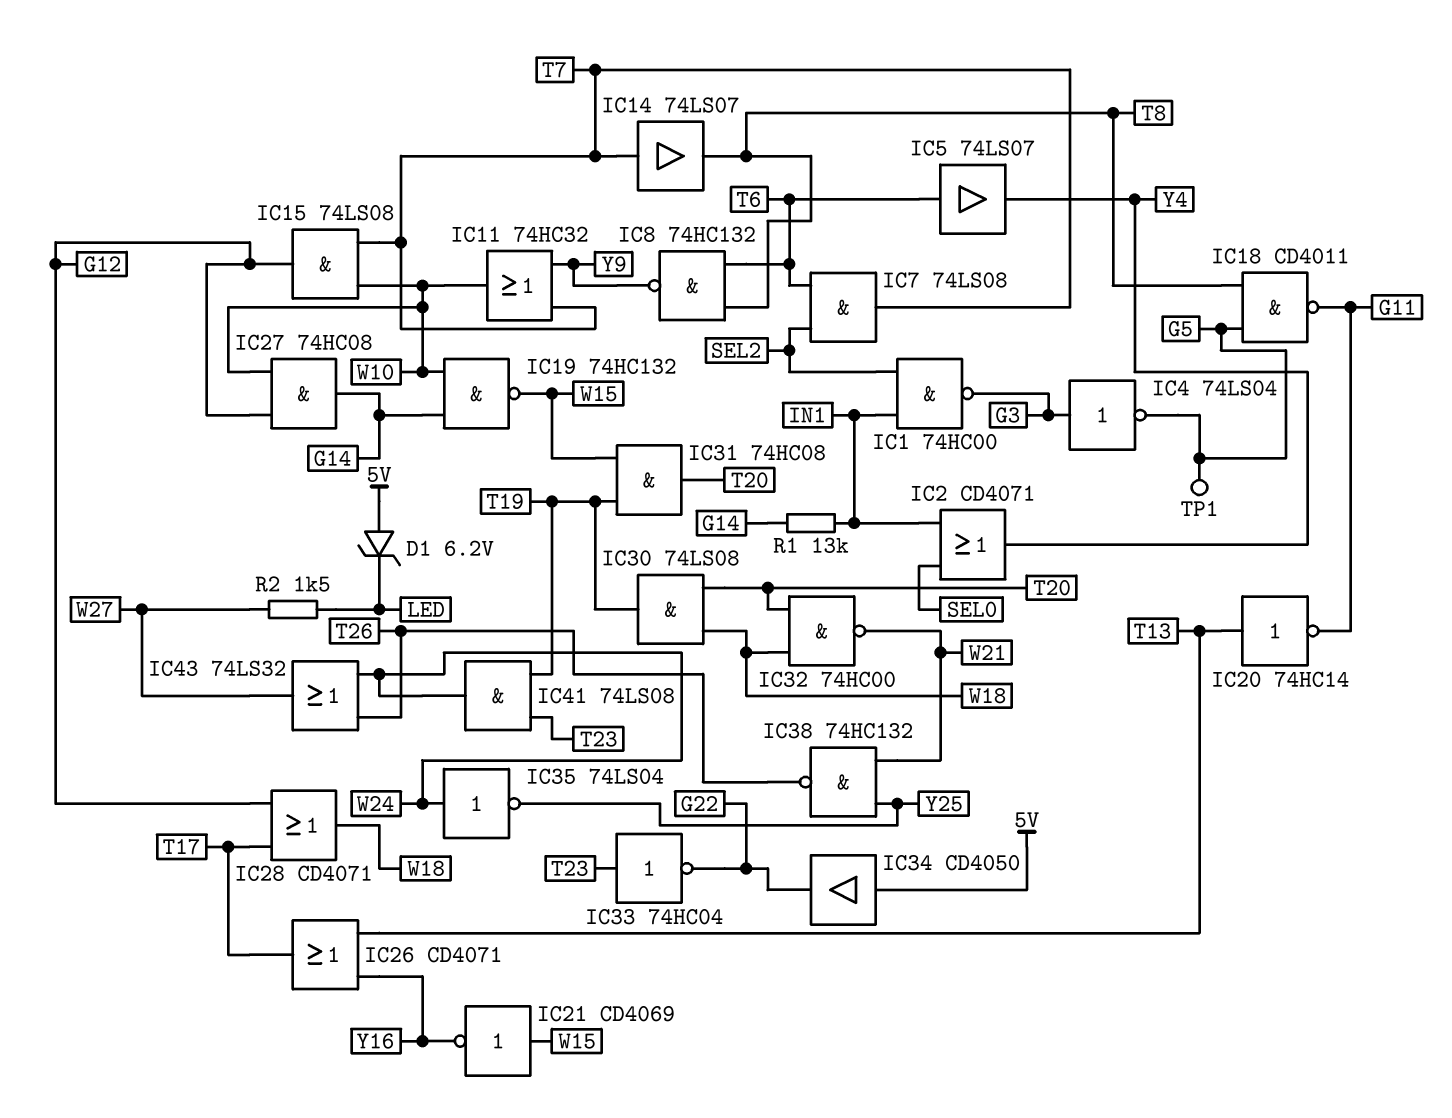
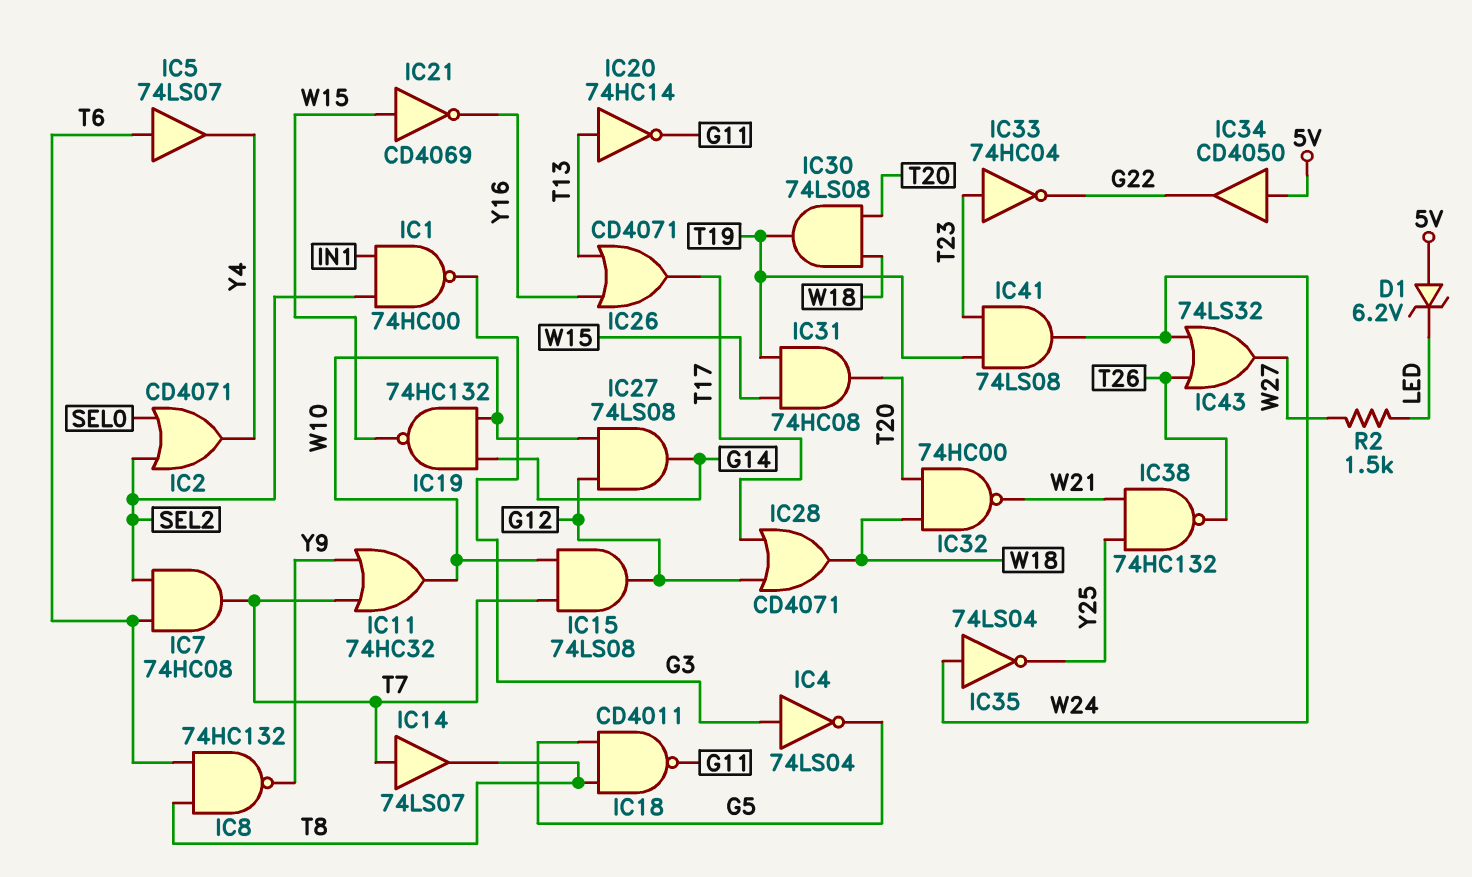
IC2: OR CD4071 (in IN1, in SEL0, out Y4) -> OR CD4071 (in SEL0, in SEL2, out Y4)
IC7: AND 74LS08 (in SEL2, in T6, out T7) -> AND 74HC08 (in SEL2, in T6, out T7)
IC27: AND 74HC08 (in G12, in W10, out G14) -> AND 74LS08 (in G12, in W10, out G14)
R1: 13k (G14, IN1) -> none
TP1: test point (G5) -> none

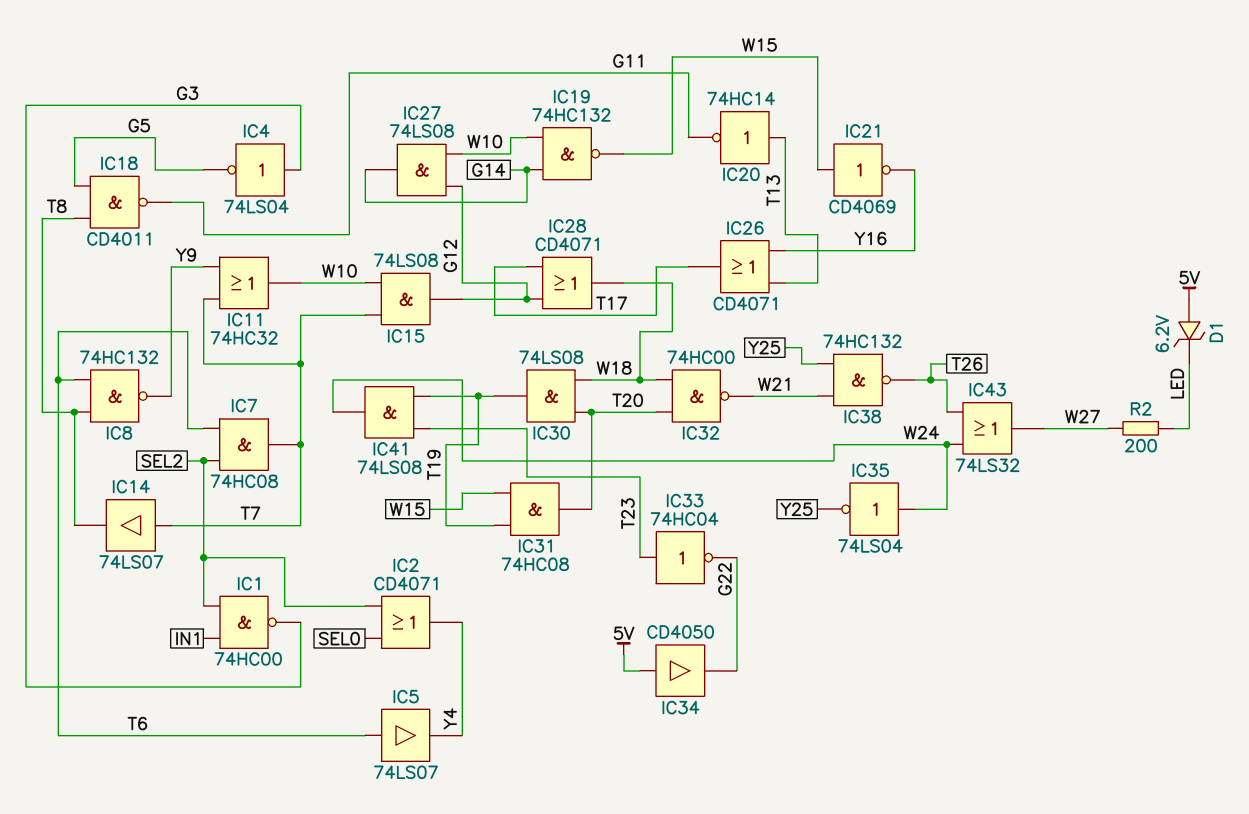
R2: 1.5k (LED, W27) -> 200 (LED, W27)

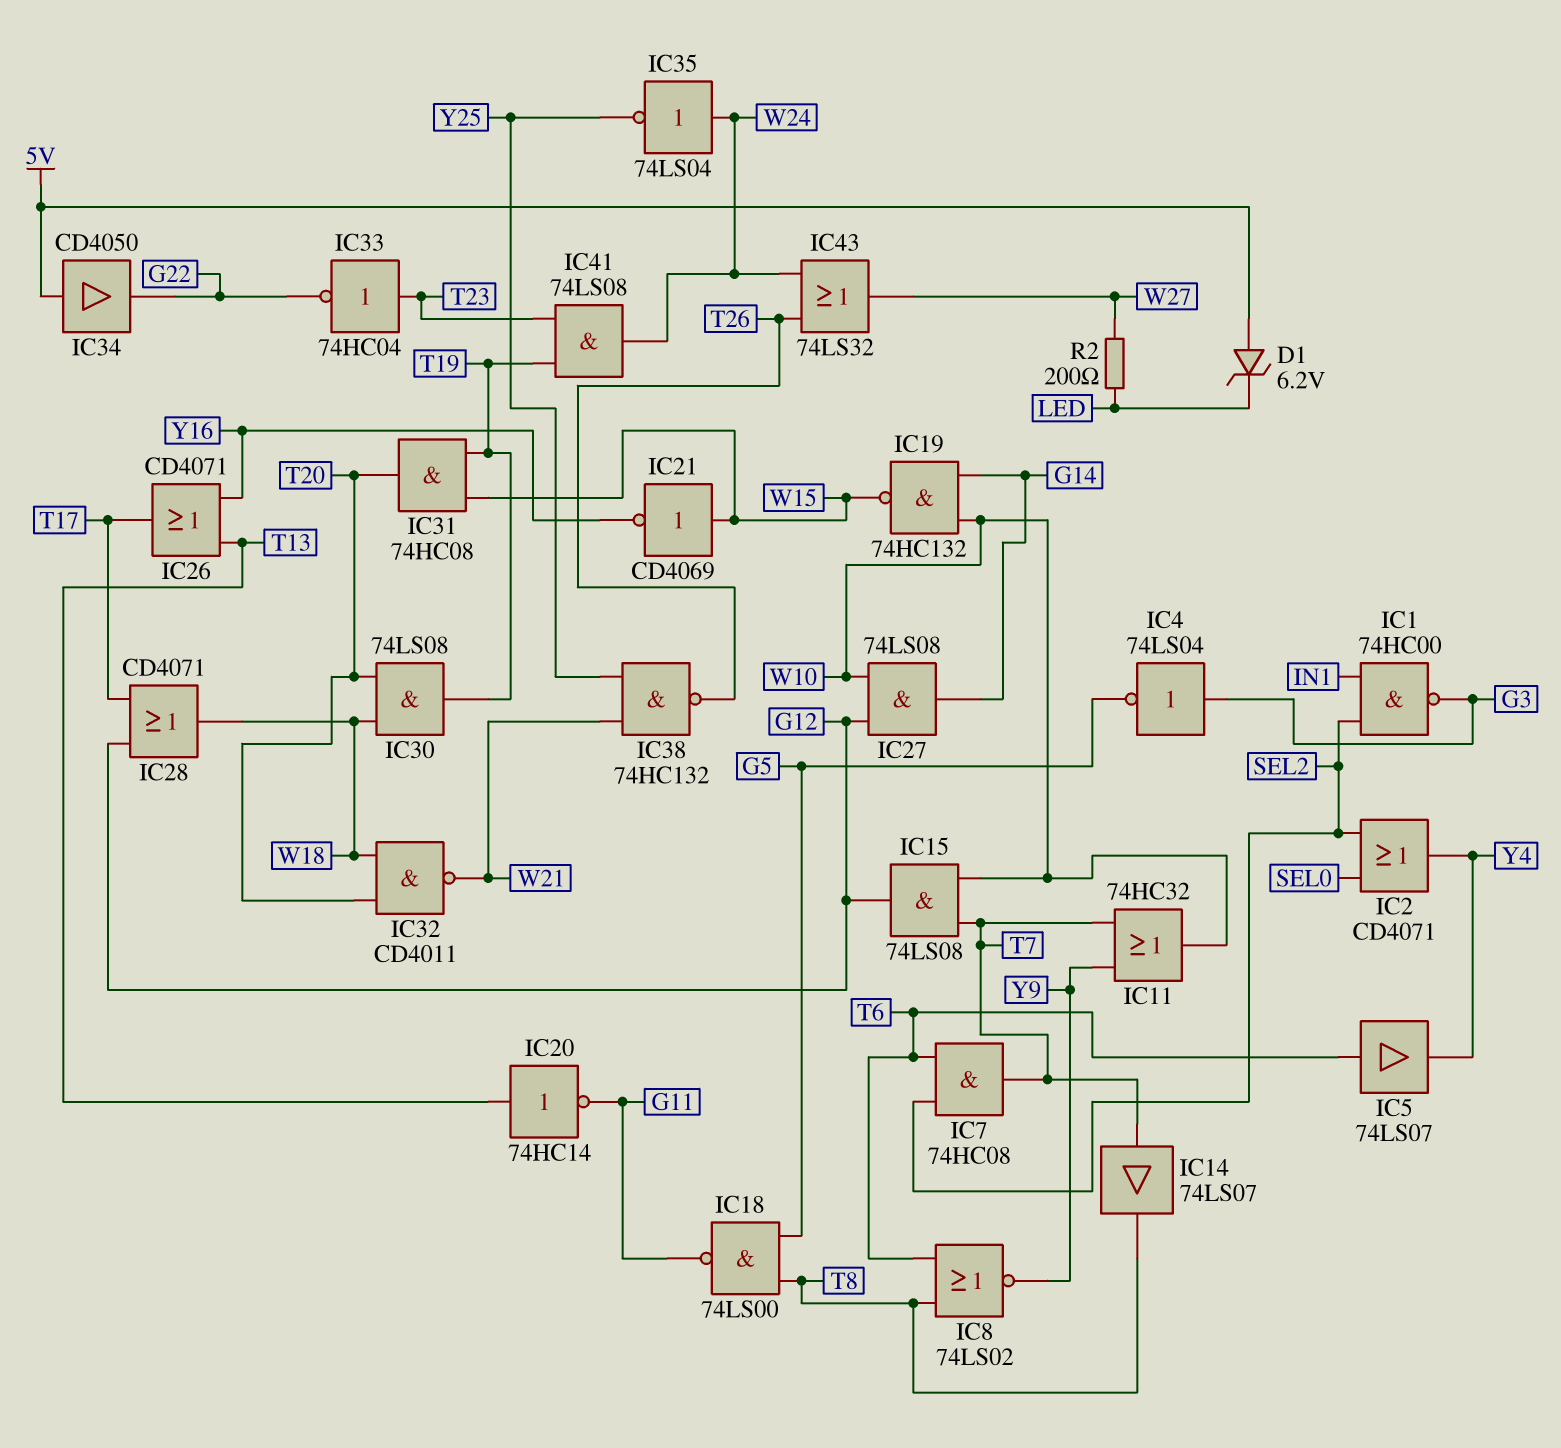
IC8: NAND 74HC132 (in T6, in T8, out Y9) -> NOR 74LS02 (in T6, in T8, out Y9)
IC18: NAND CD4011 (in G5, in T8, out G11) -> NAND 74LS00 (in G5, in T8, out G11)
IC32: NAND 74HC00 (in T20, in W18, out W21) -> NAND CD4011 (in T20, in W18, out W21)

